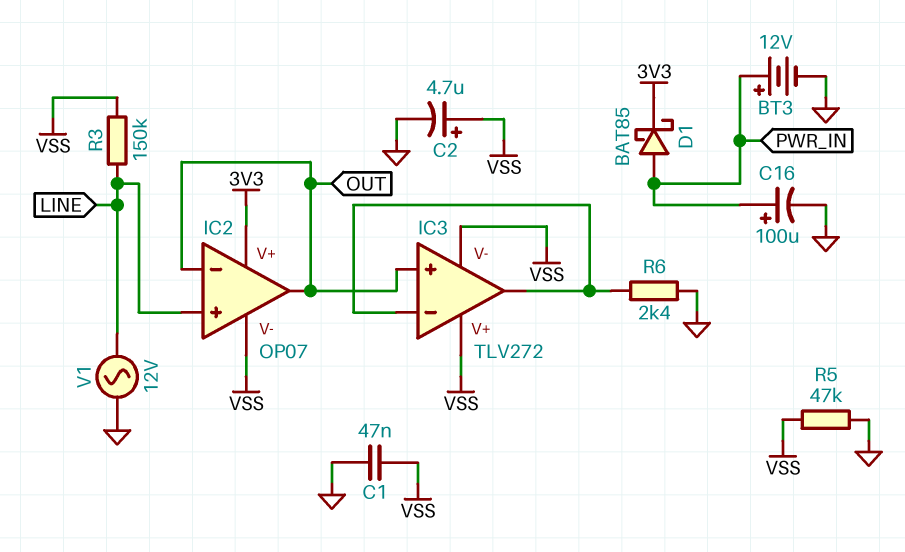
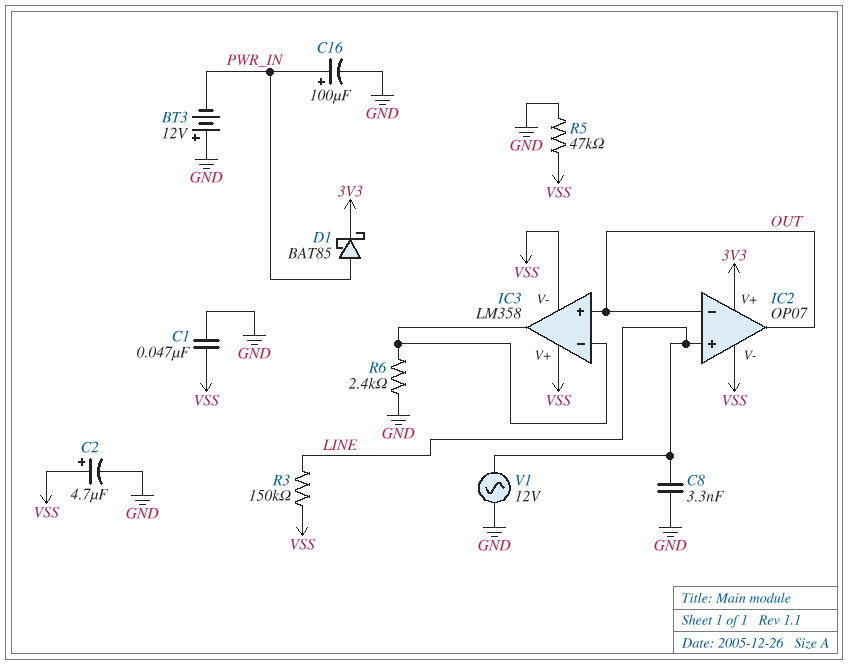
BT3: 12V (plus PWR_IN, minus GND) -> 12V (plus GND, minus PWR_IN)
C8: none -> 3.3nF (GND, LINE)
IC3: TLV272 -> LM358

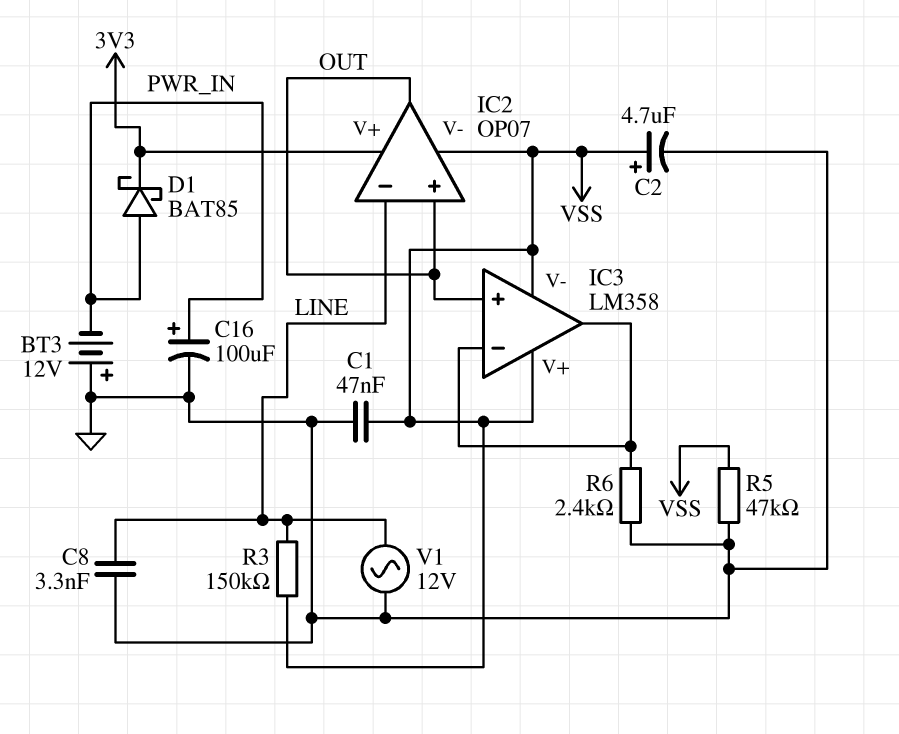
IC2 pin in+: LINE -> OUT
IC2 pin in-: OUT -> LINE

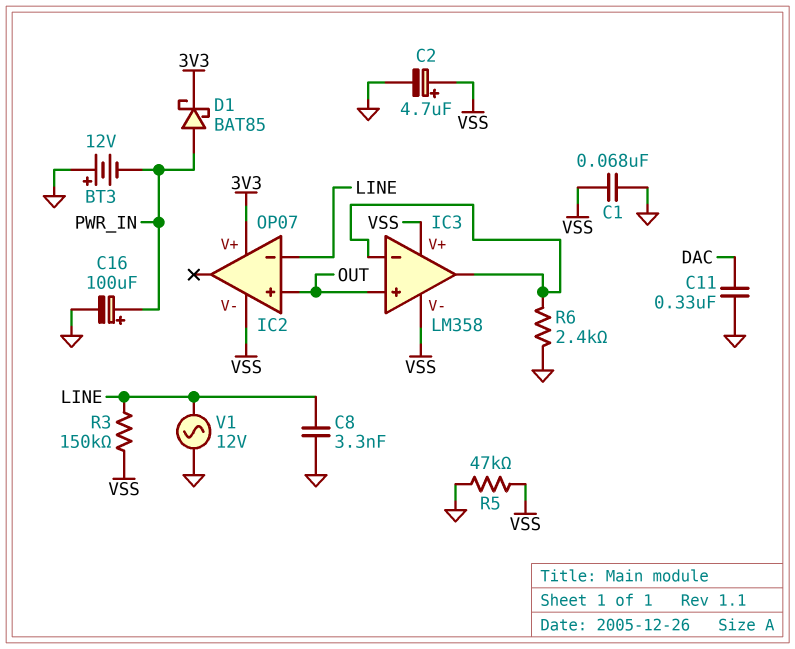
C1: 47nF (GND, VSS) -> 68nF (GND, VSS)
C11: none -> 330nF (DAC, GND)
IC2 pin out: OUT -> none

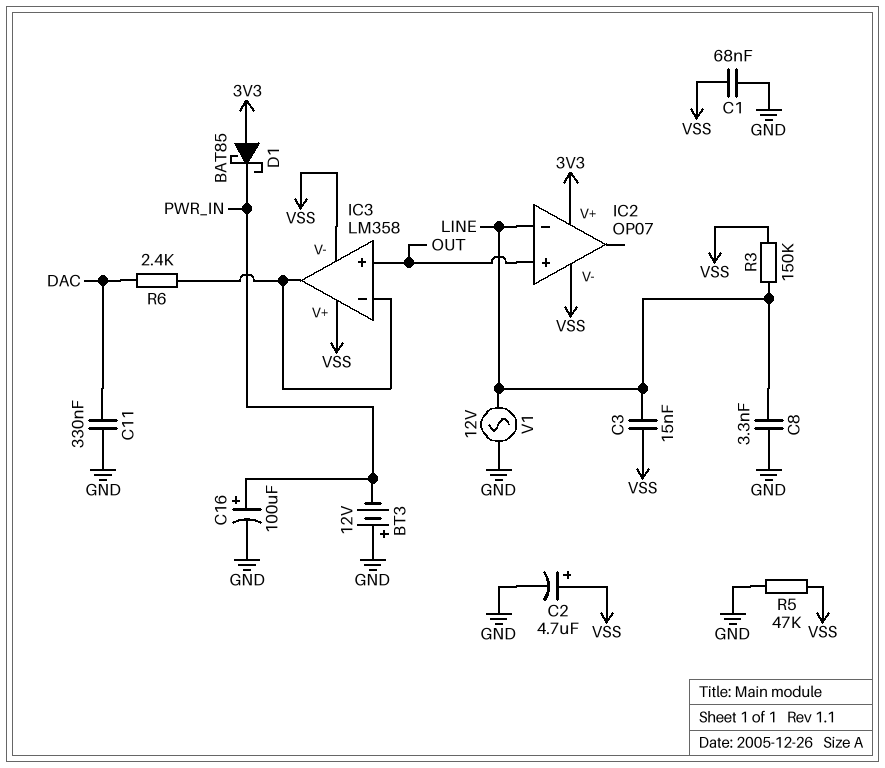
C3: none -> 15nF (LINE, VSS)
D1: schottky BAT85 (A PWR_IN, K 3V3) -> schottky BAT85 (A 3V3, K PWR_IN)
R6: 2.4k (GND, IC3/in-) -> 2.4k (DAC, IC3/in-)

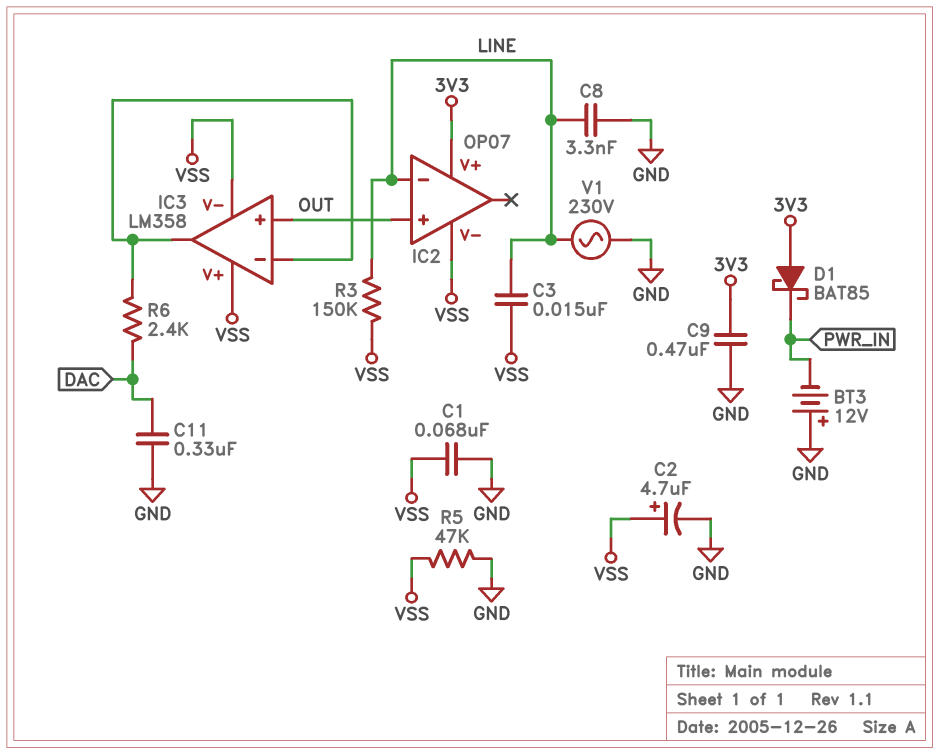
C9: none -> 470nF (3V3, GND)
C16: 100uF (plus PWR_IN, minus GND) -> none
V1: AC 12V (GND, LINE) -> AC 230V (GND, LINE)

